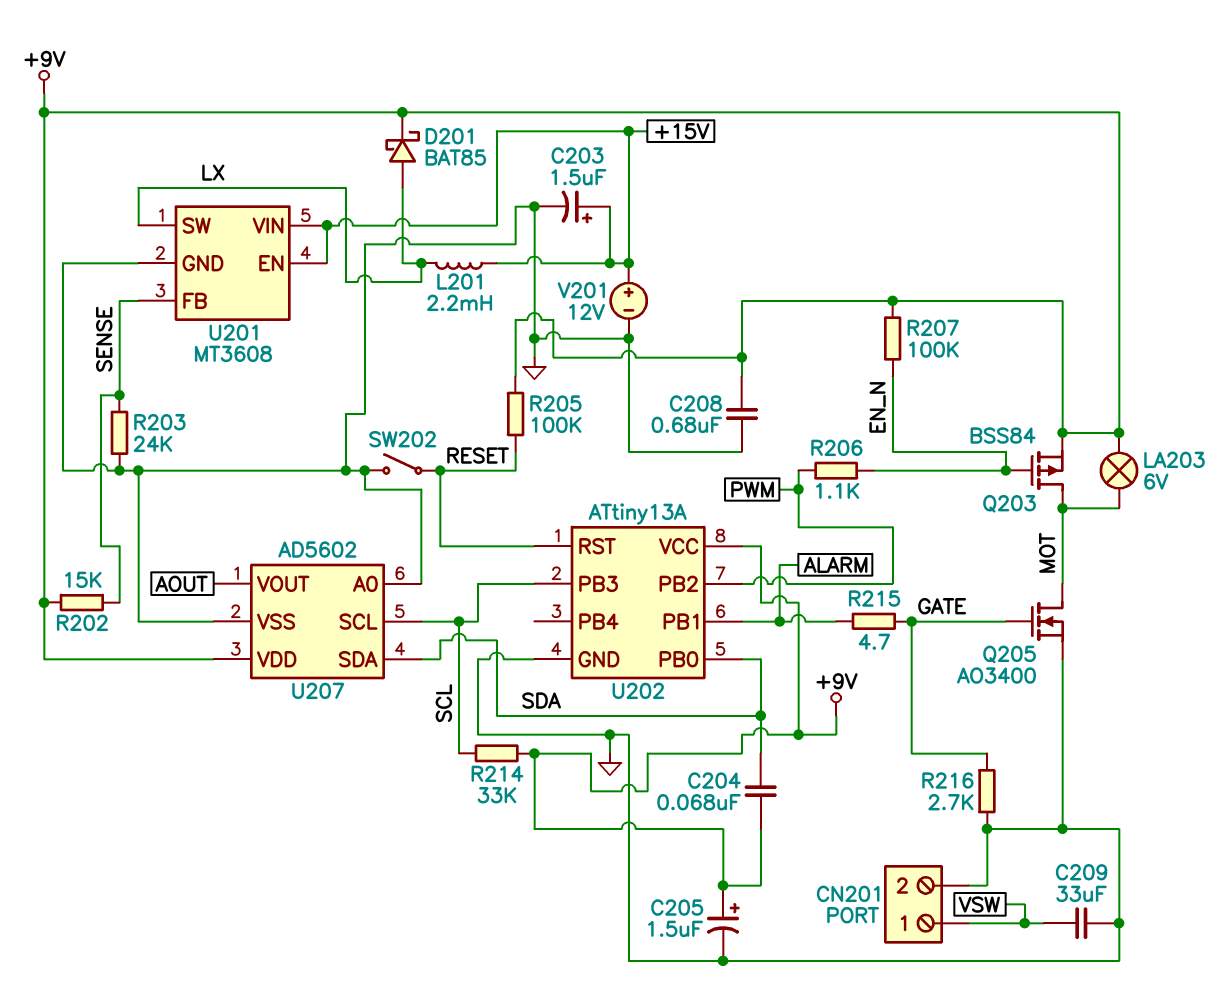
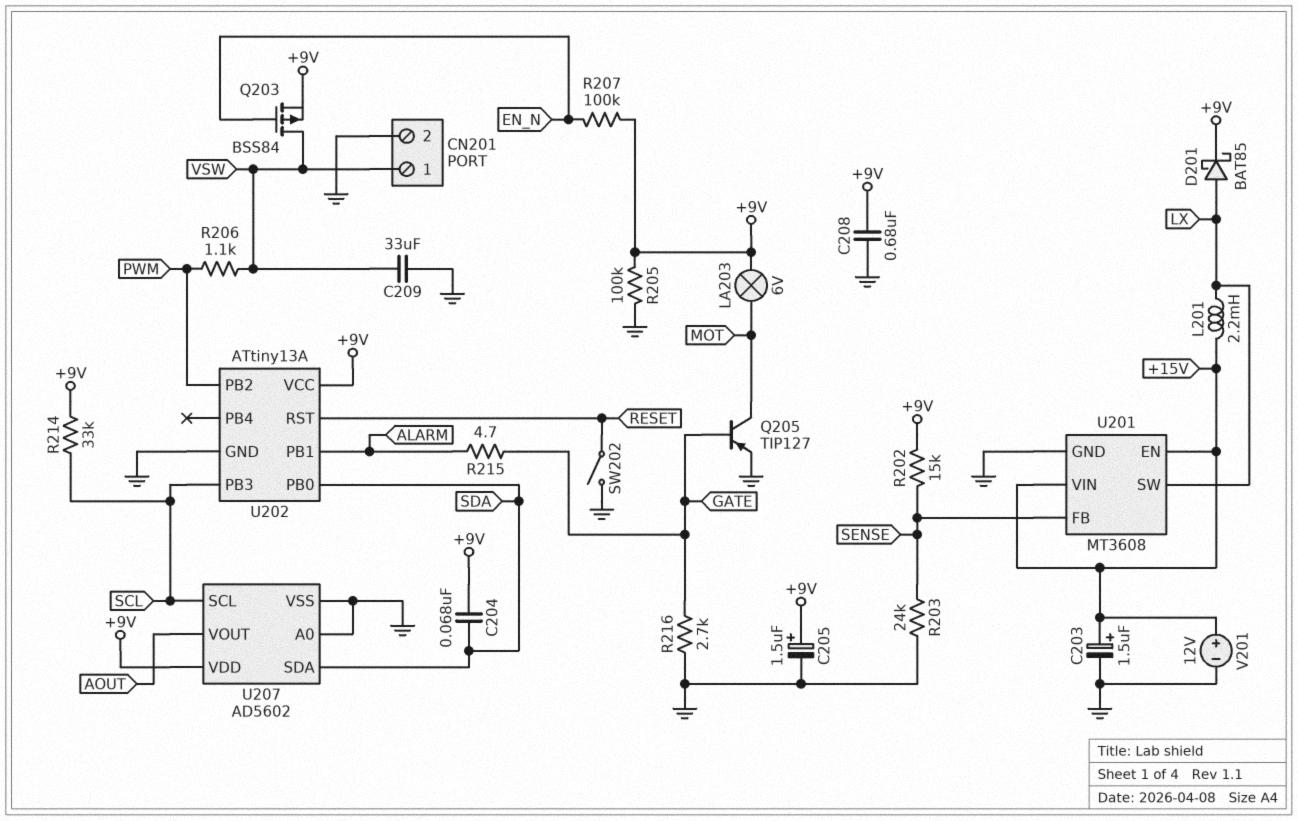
Q203: PMOS BSS84 (G EN_N, D MOT, S +9V) -> PMOS BSS84 (G EN_N, D VSW, S +9V)
Q205: NMOS AO3400 (G GATE, D MOT, S GND) -> PNP TIP127 (B GATE, C MOT, E GND)
R205: 100k (+9V, RESET) -> 100k (+9V, GND)
R206: 1.1k (EN_N, PWM) -> 1.1k (PWM, VSW)

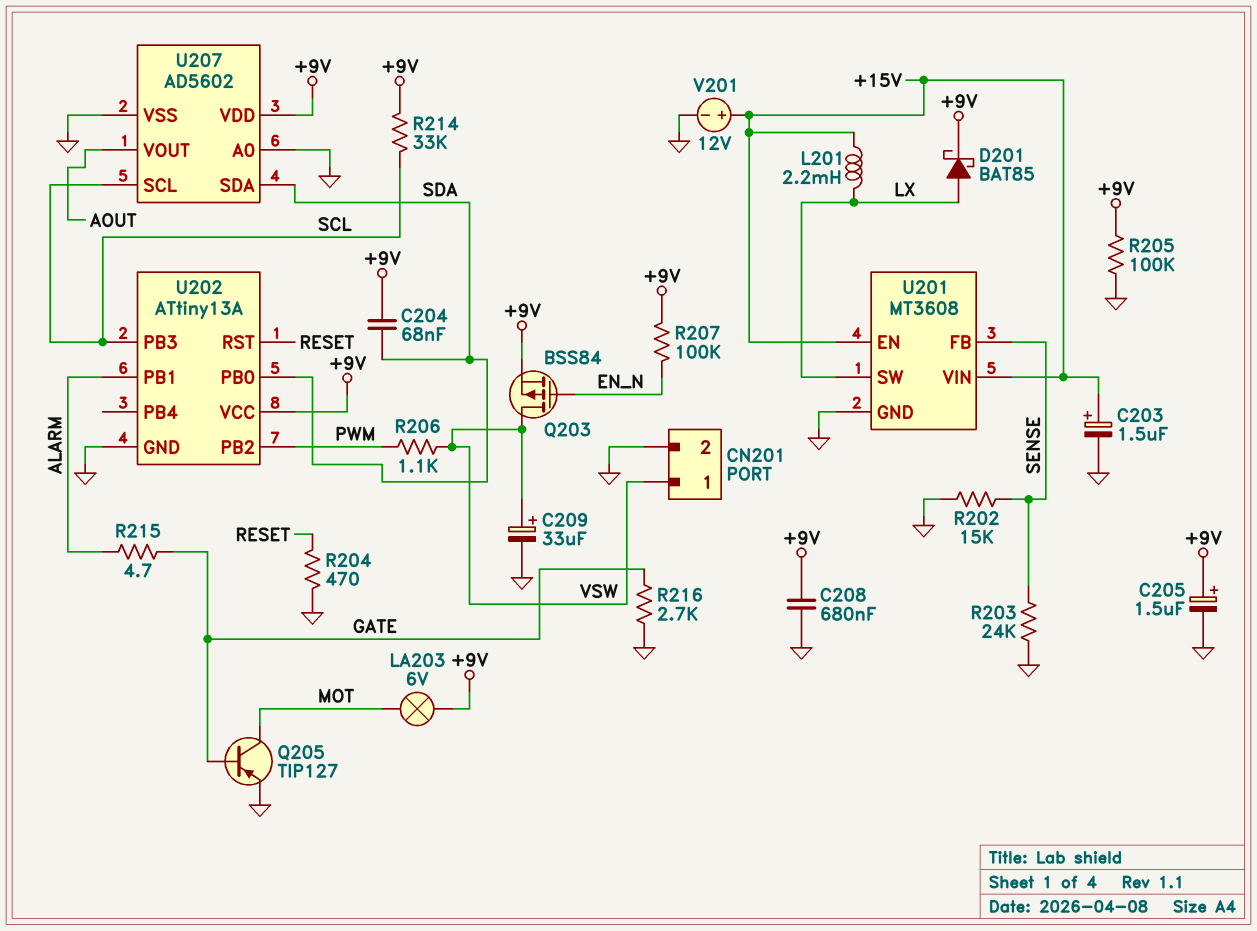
C209: 33uF (GND, VSW) -> 33uF (plus VSW, minus GND)
R202: 15k (+9V, SENSE) -> 15k (GND, SENSE)
R204: none -> 470 (GND, RESET)
SW202: switch (GND, RESET) -> none

